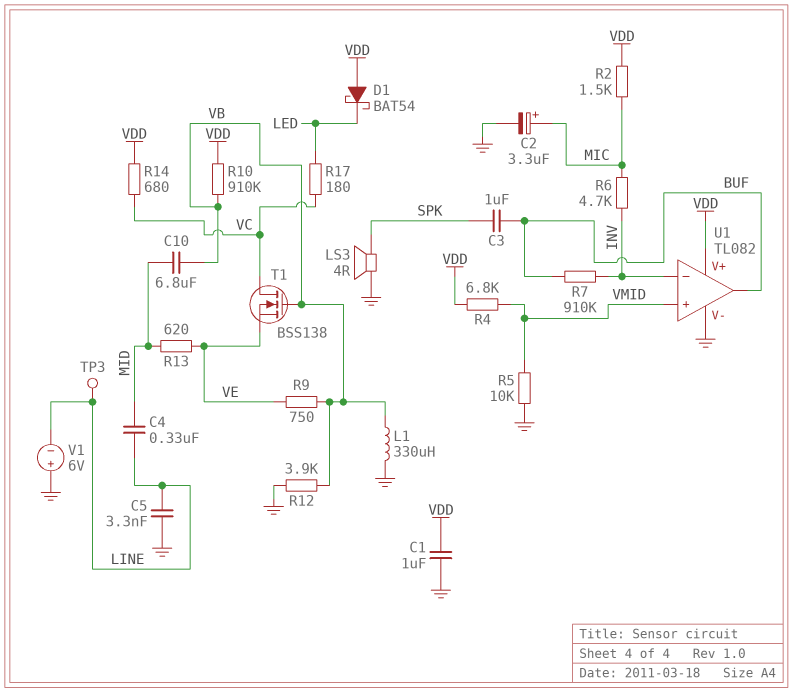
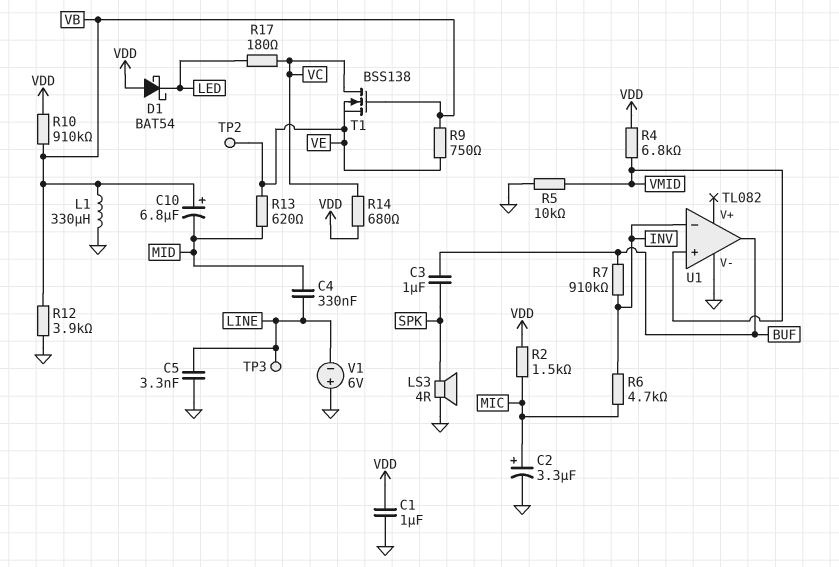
C10: 6.8uF (MID, VB) -> 6.8uF (plus VB, minus MID)
TP2: none -> test point (VE)
U1 pin V+: VDD -> none

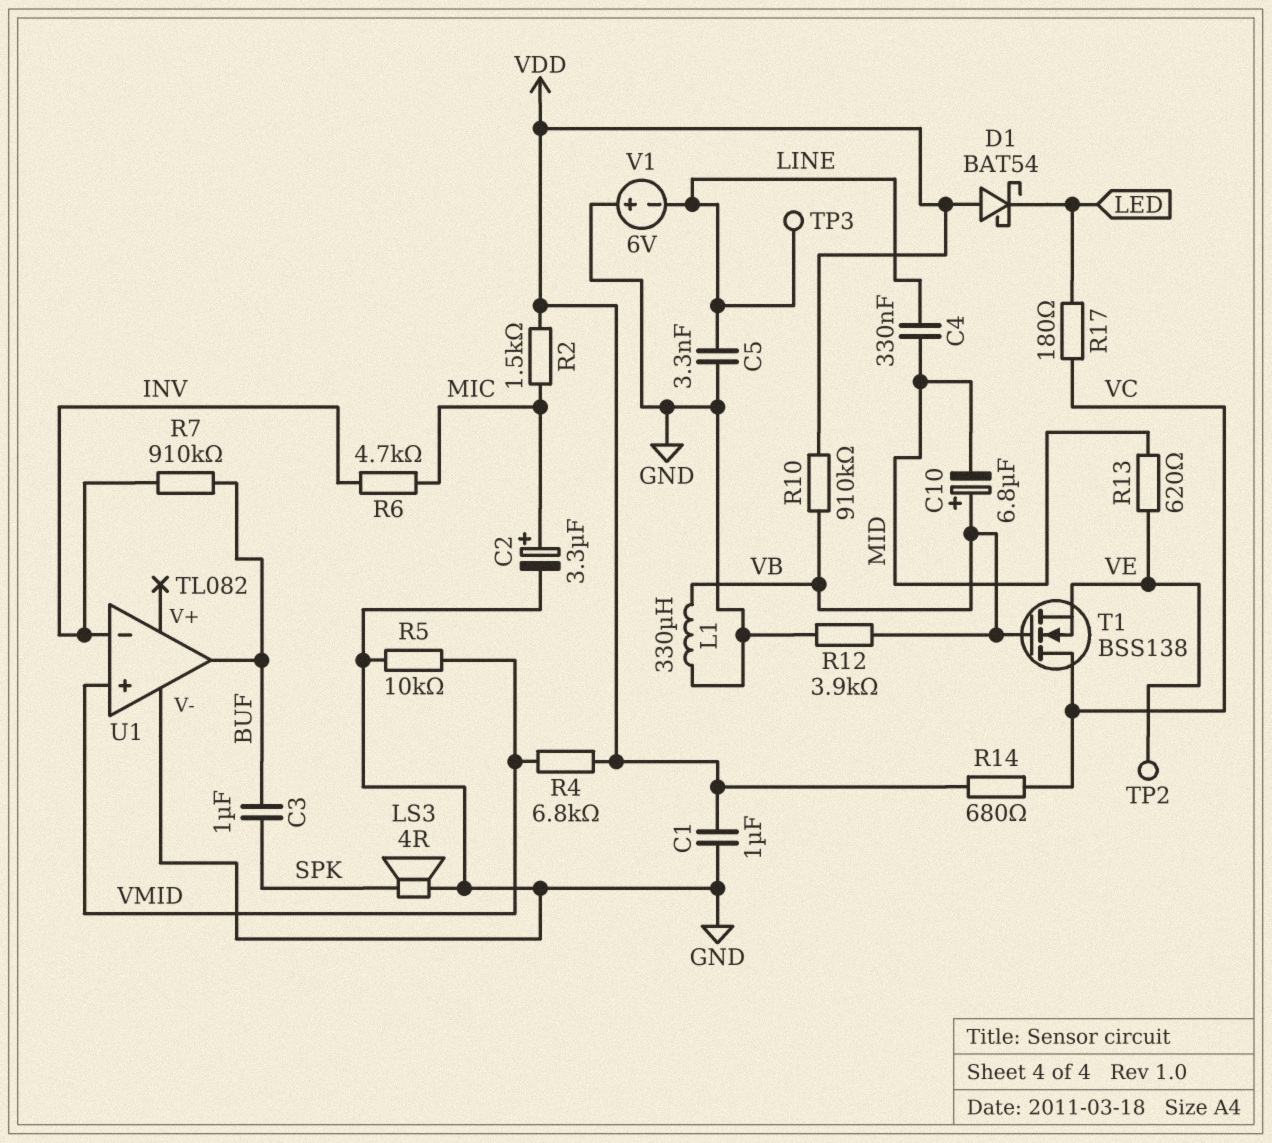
R9: 750 (VB, VE) -> none

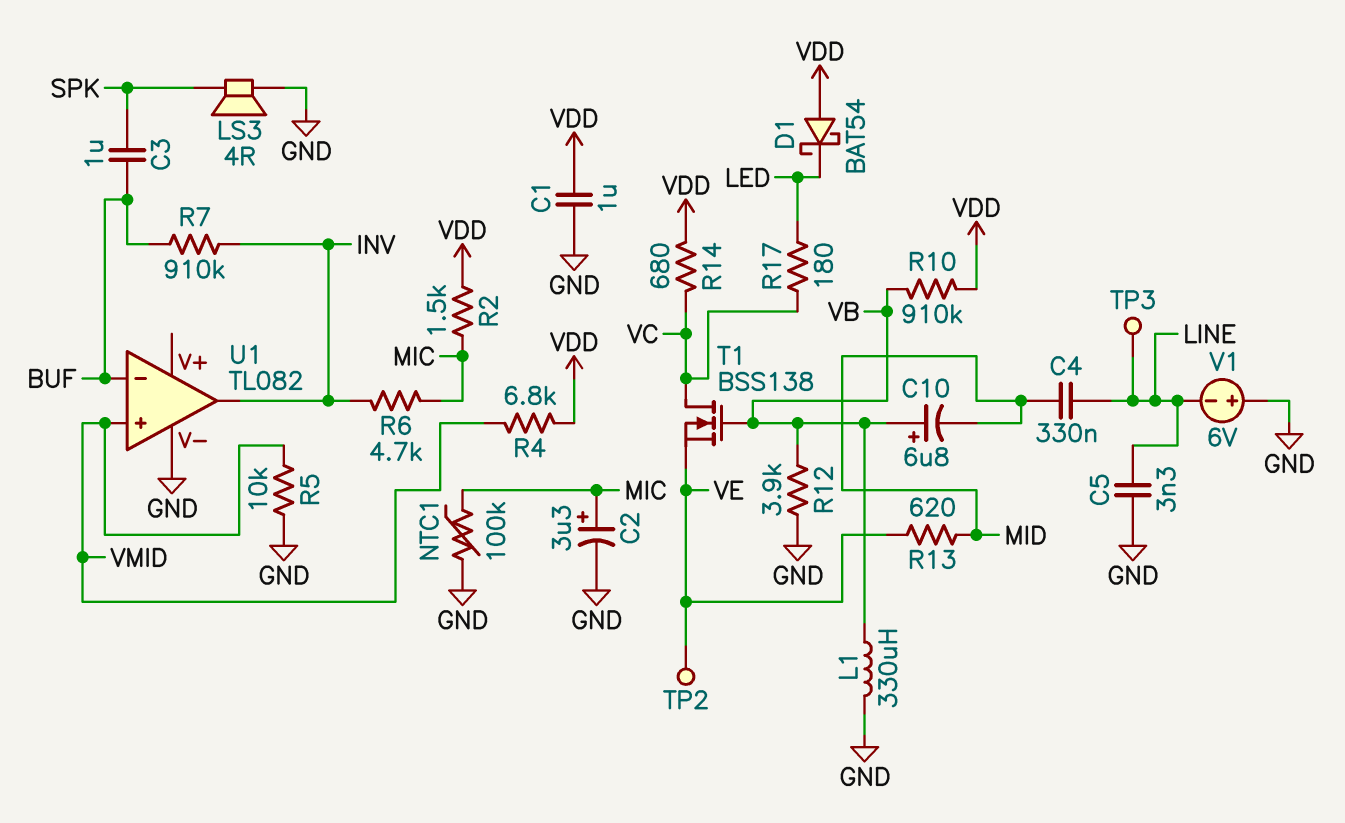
NTC1: none -> 100k (GND, MIC)
U1 pin in-: INV -> BUF
U1 pin out: BUF -> INV

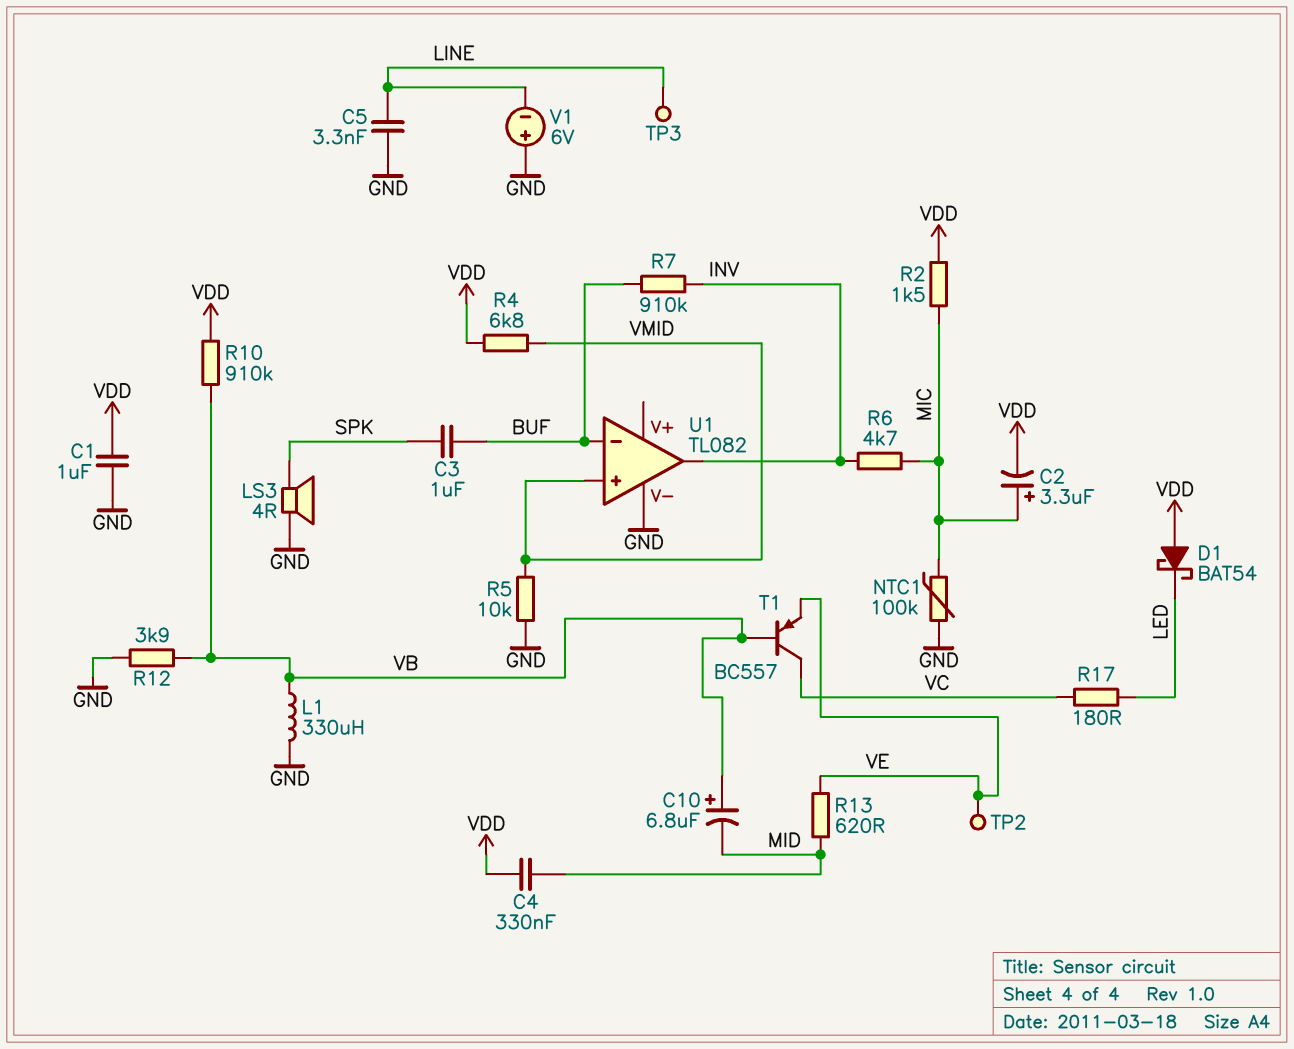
C2: 3.3uF (plus MIC, minus GND) -> 3.3uF (plus MIC, minus VDD)
C4: 330nF (LINE, MID) -> 330nF (MID, VDD)
R14: 680 (VC, VDD) -> none
T1: NMOS BSS138 (G VB, D VC, S VE) -> PNP BC557 (B VB, C VC, E VE)

